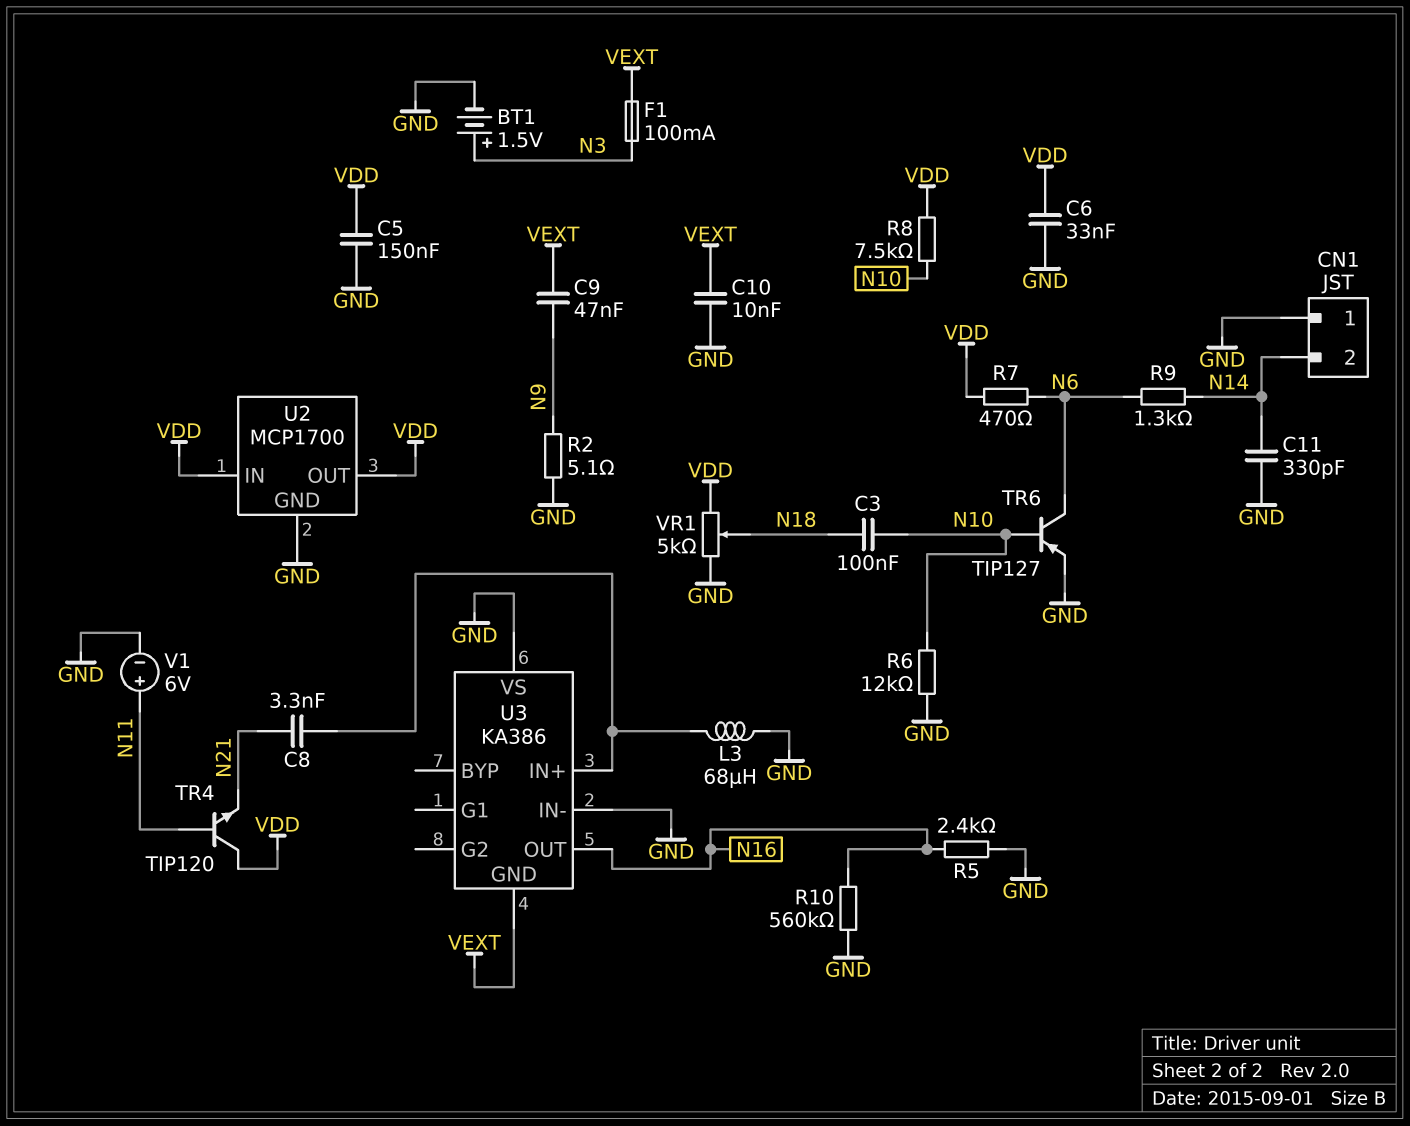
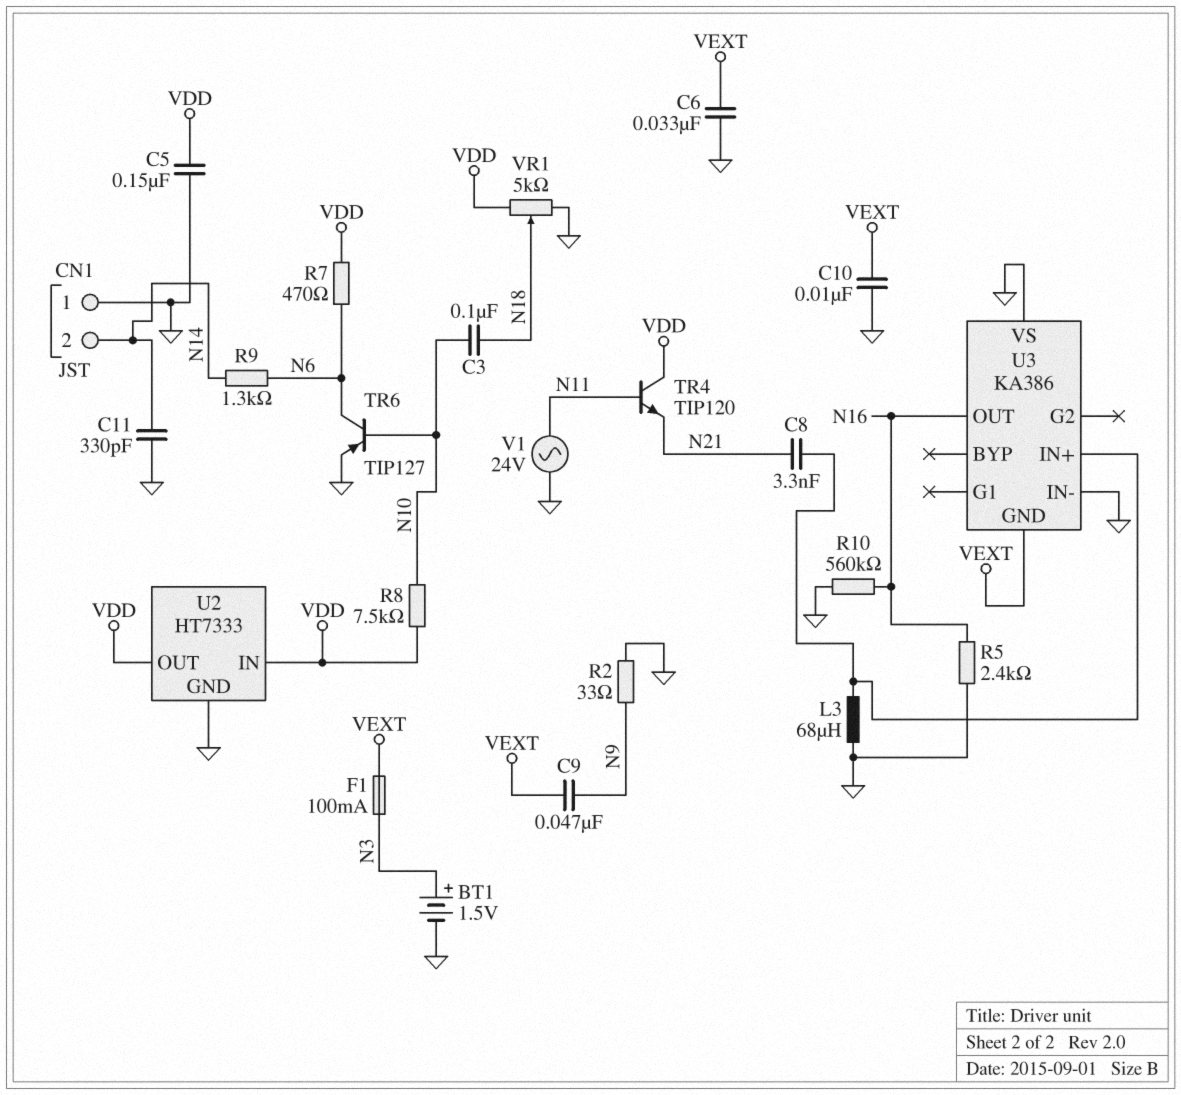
C6: 33nF (GND, VDD) -> 33nF (GND, VEXT)
R2: 5.1 (GND, N9) -> 33 (GND, N9)
R6: 12k (GND, N10) -> none
U2: MCP1700 -> HT7333
V1: 6V (plus N11, minus GND) -> AC 24V (GND, N11)

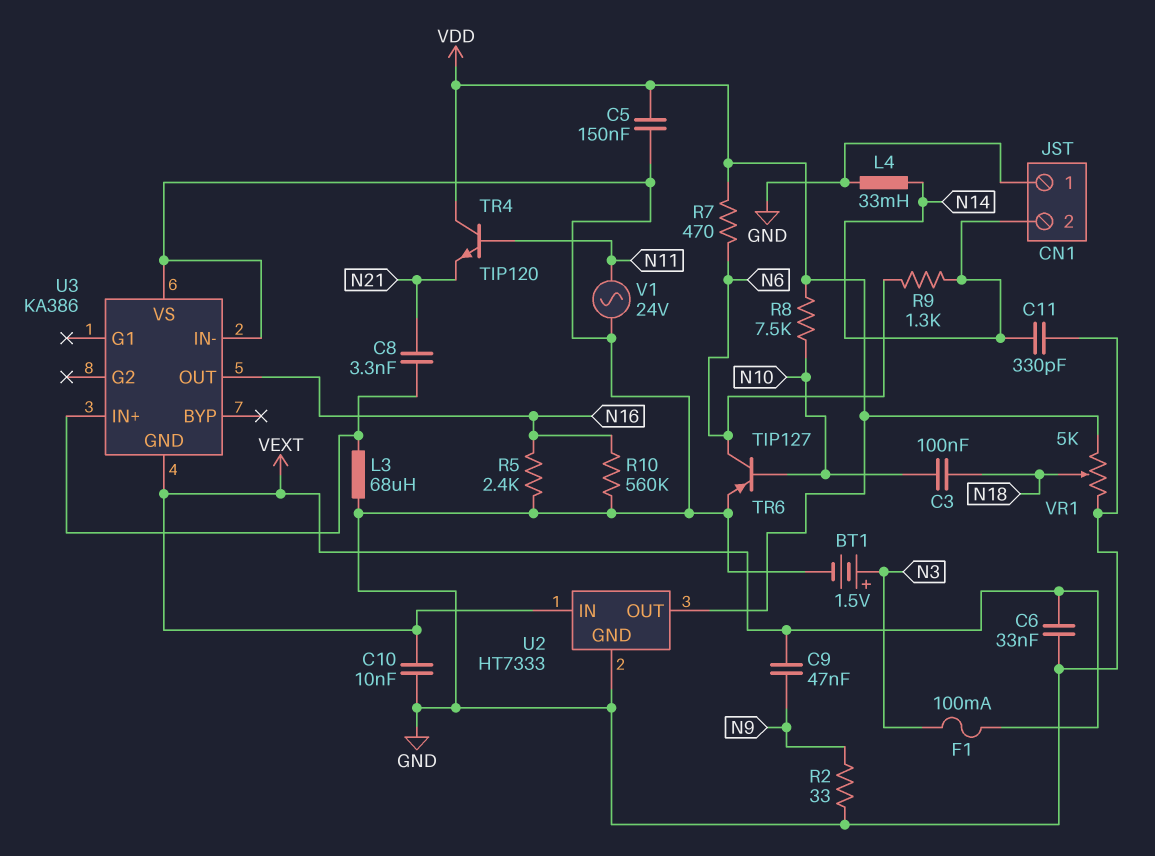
L4: none -> 33mH (GND, N14)
U2 pin IN: VDD -> VEXT

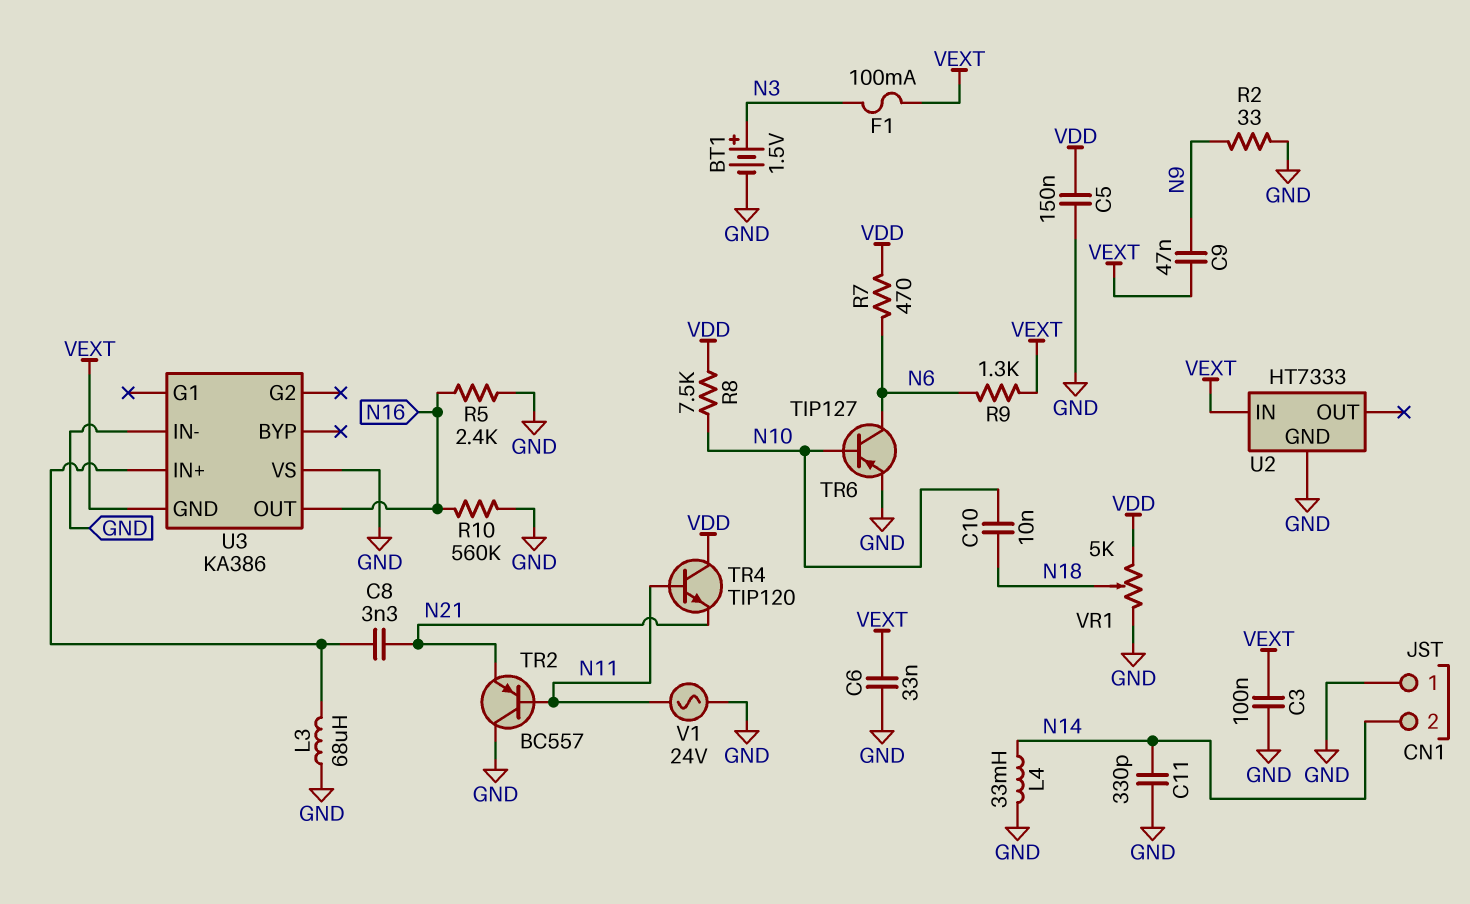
C3: 100nF (N10, N18) -> 100nF (GND, VEXT)
C10: 10nF (GND, VEXT) -> 10nF (N10, N18)
R9: 1.3k (N6, N14) -> 1.3k (N6, VEXT)
TR2: none -> PNP BC557 (B N11, C GND, E N21)
U2 pin OUT: VDD -> none

